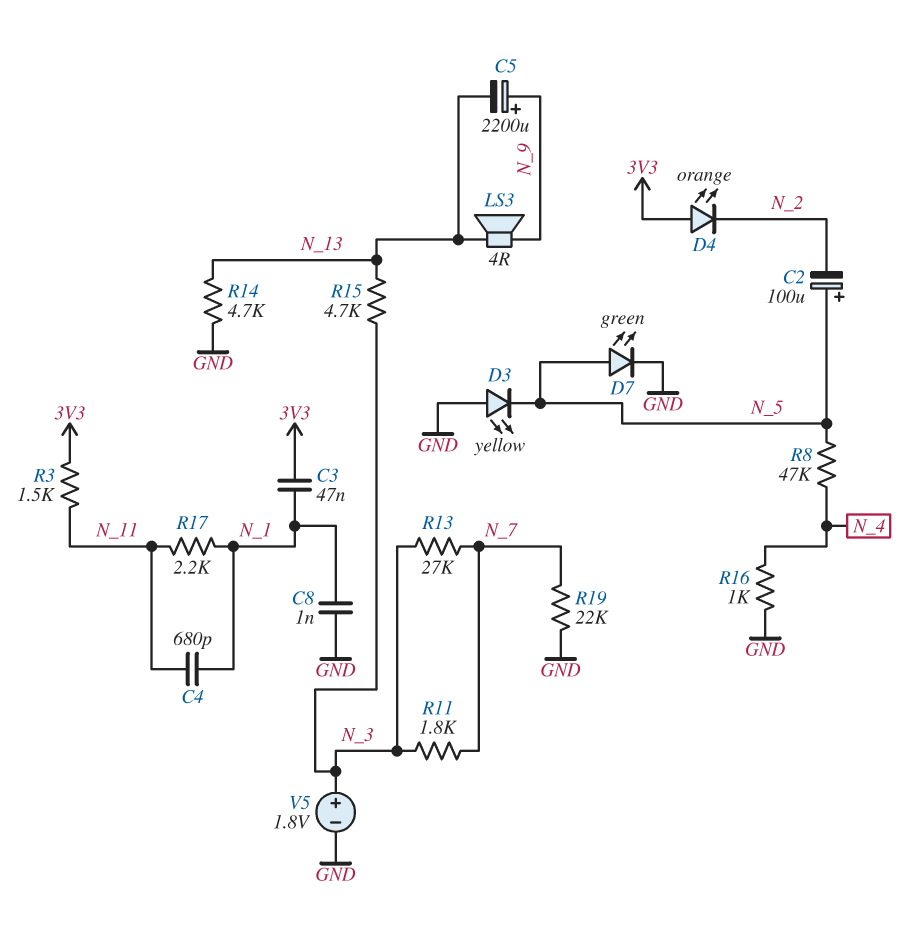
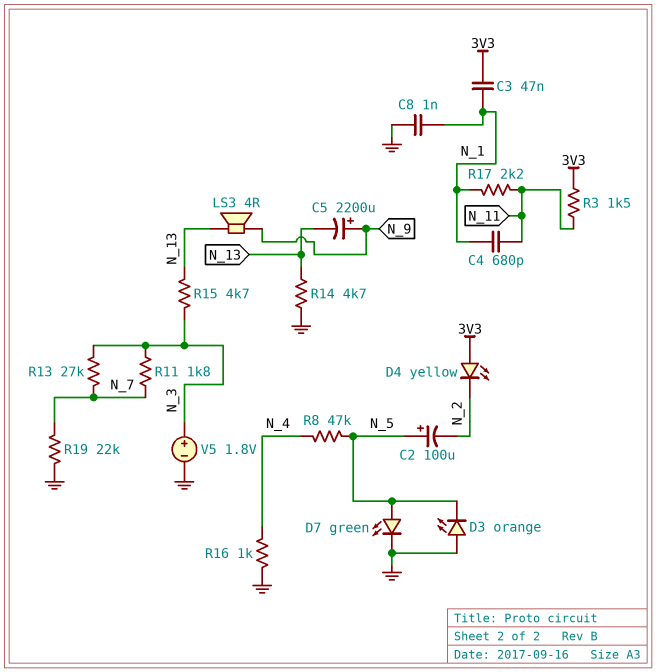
D3: LED yellow (A GND, K N_5) -> LED orange (A GND, K N_5)
D4: LED orange (A 3V3, K N_2) -> LED yellow (A 3V3, K N_2)

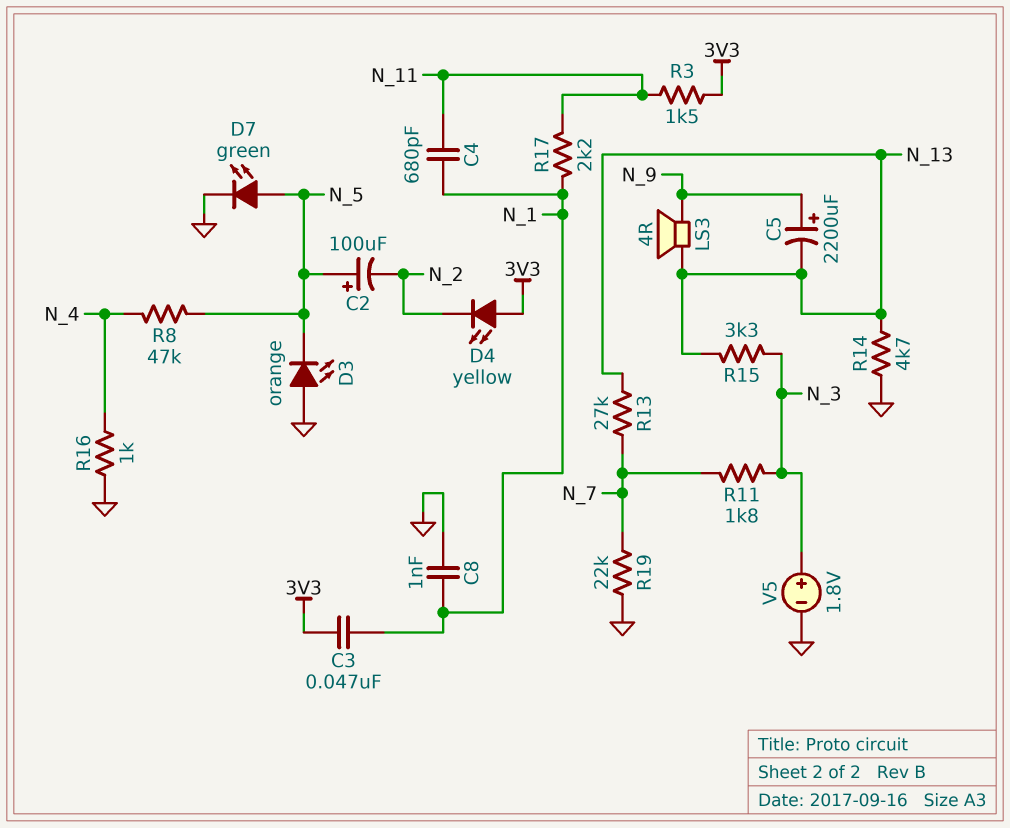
R13: 27k (N_3, N_7) -> 27k (N_7, N_13)
R15: 4.7k (N_3, N_13) -> 3.3k (N_3, N_13)

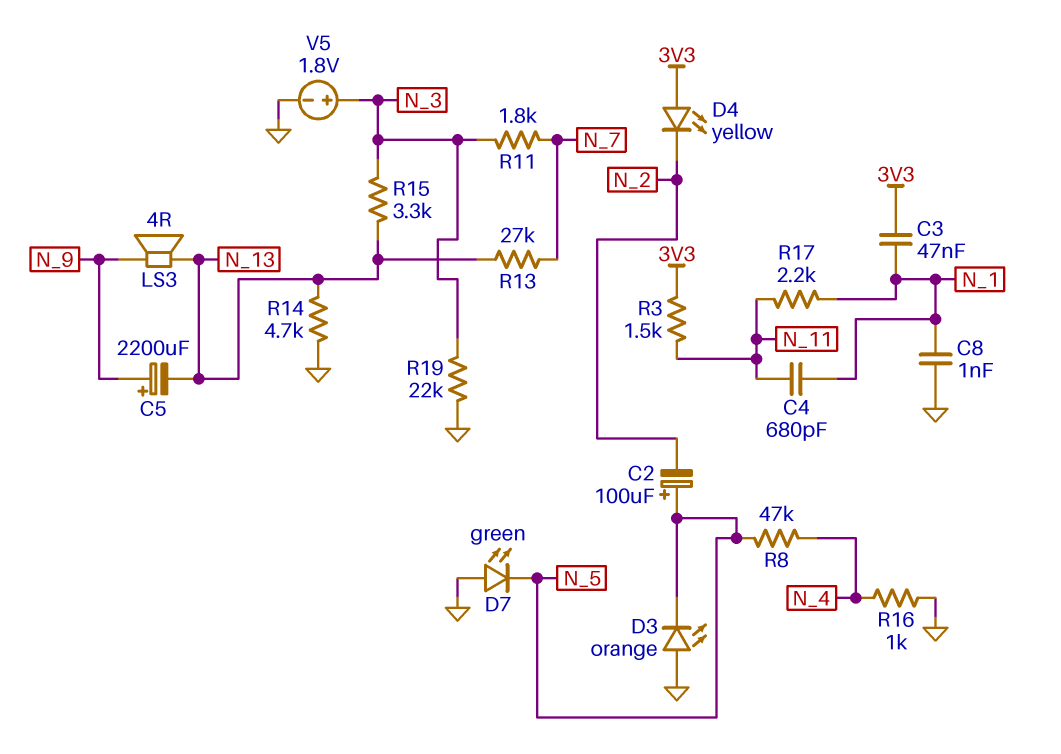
D7: LED green (A N_5, K GND) -> LED green (A GND, K N_5)
R19: 22k (GND, N_7) -> 22k (GND, N_3)

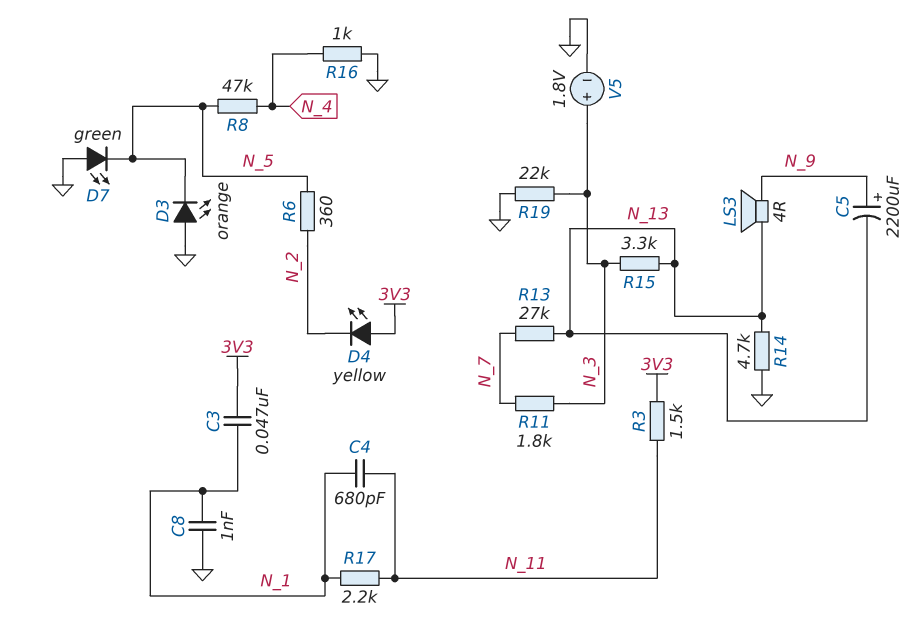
C2: 100uF (plus N_5, minus N_2) -> none
R6: none -> 360 (N_2, N_5)

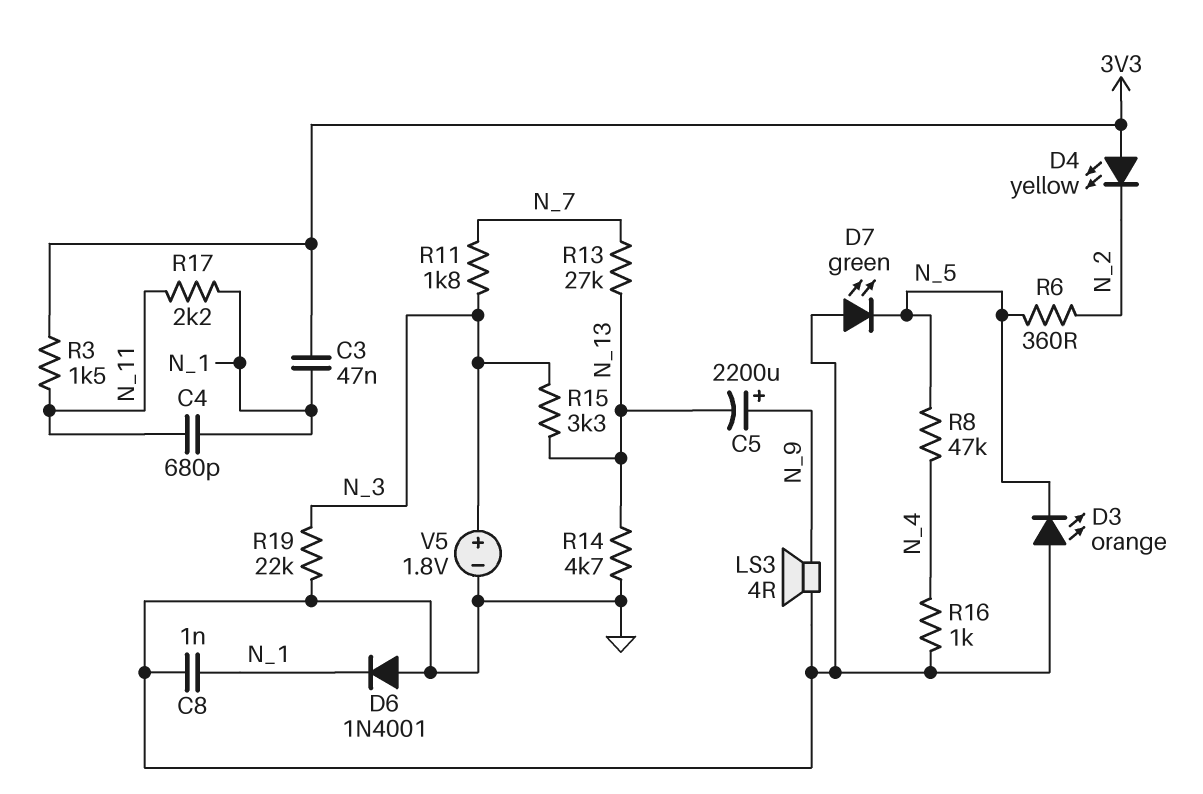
D6: none -> diode 1N4001 (A GND, K N_1)
LS3: speaker 4R (N_9, N_13) -> speaker 4R (GND, N_9)

